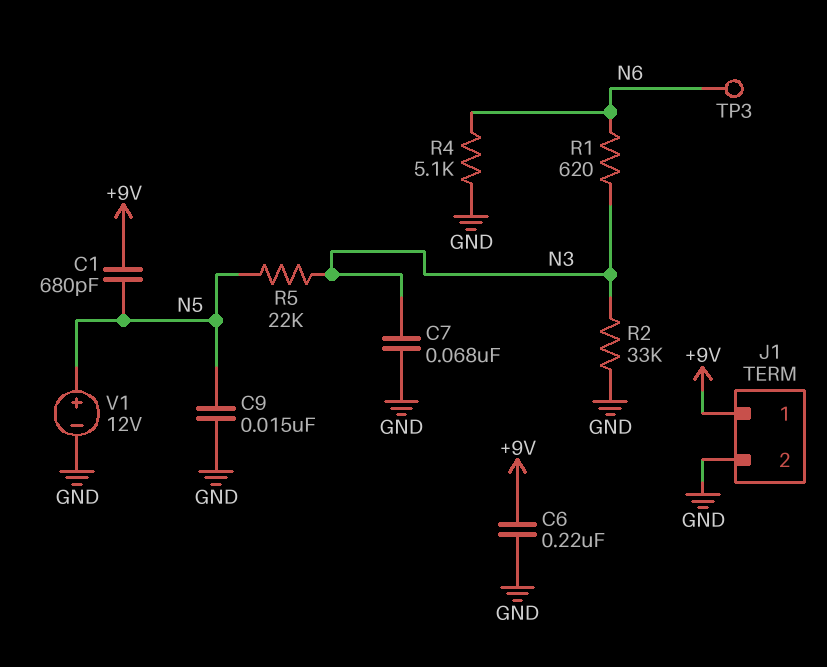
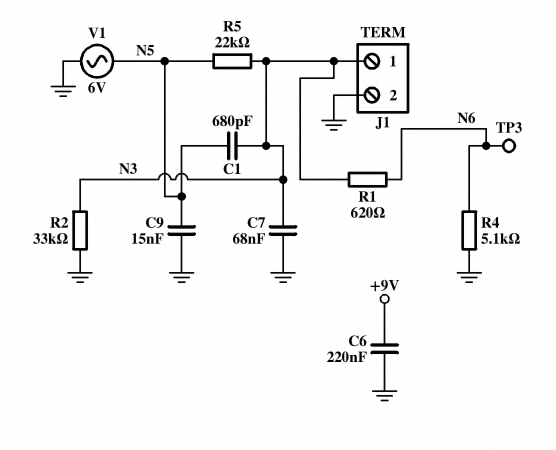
C1: 680pF (+9V, N5) -> 680pF (N3, N5)
J1 pin 1: +9V -> N3
V1: 12V (plus N5, minus GND) -> AC 6V (GND, N5)

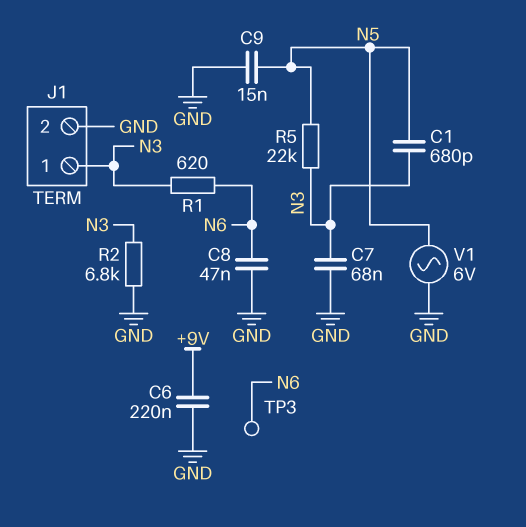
C8: none -> 47nF (GND, N6)
R2: 33k (GND, N3) -> 6.8k (GND, N3)
R4: 5.1k (GND, N6) -> none

